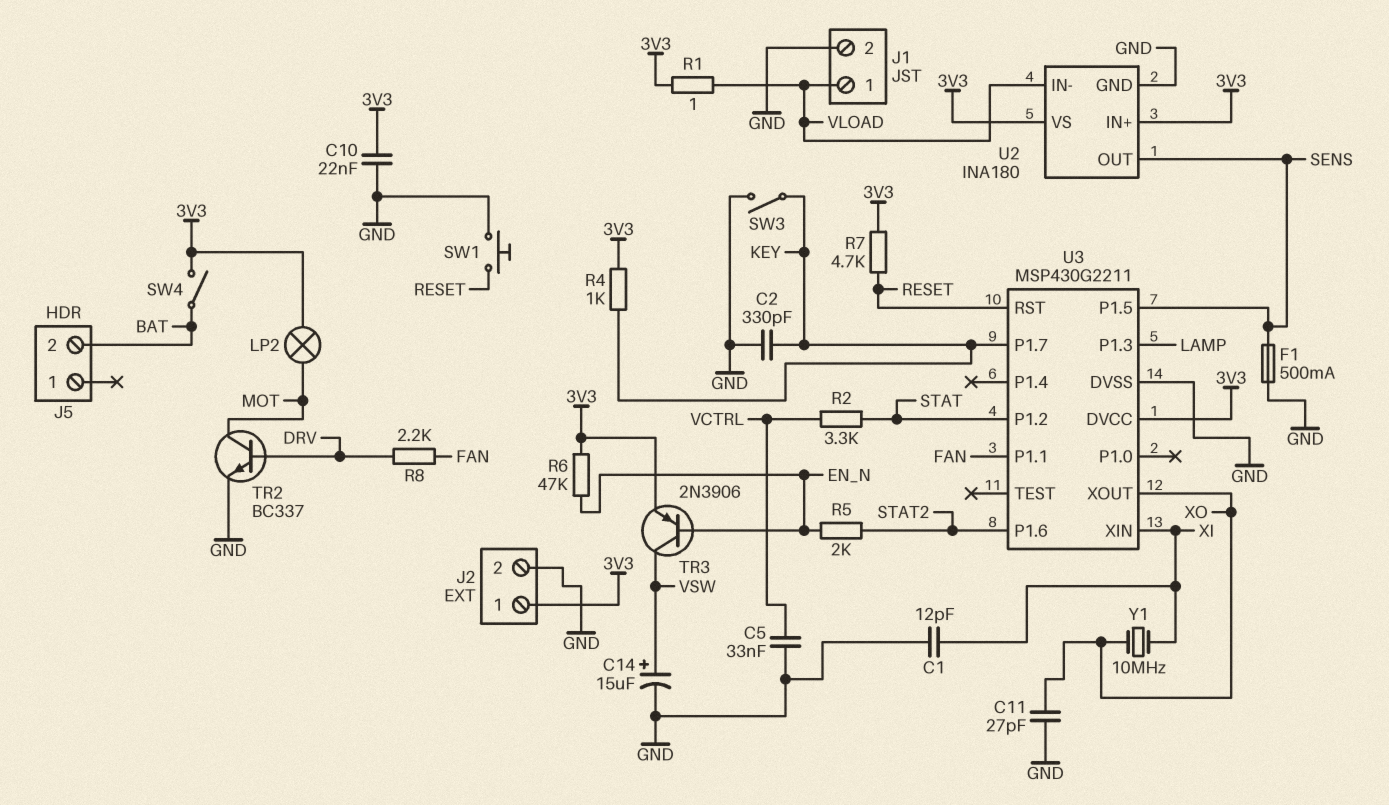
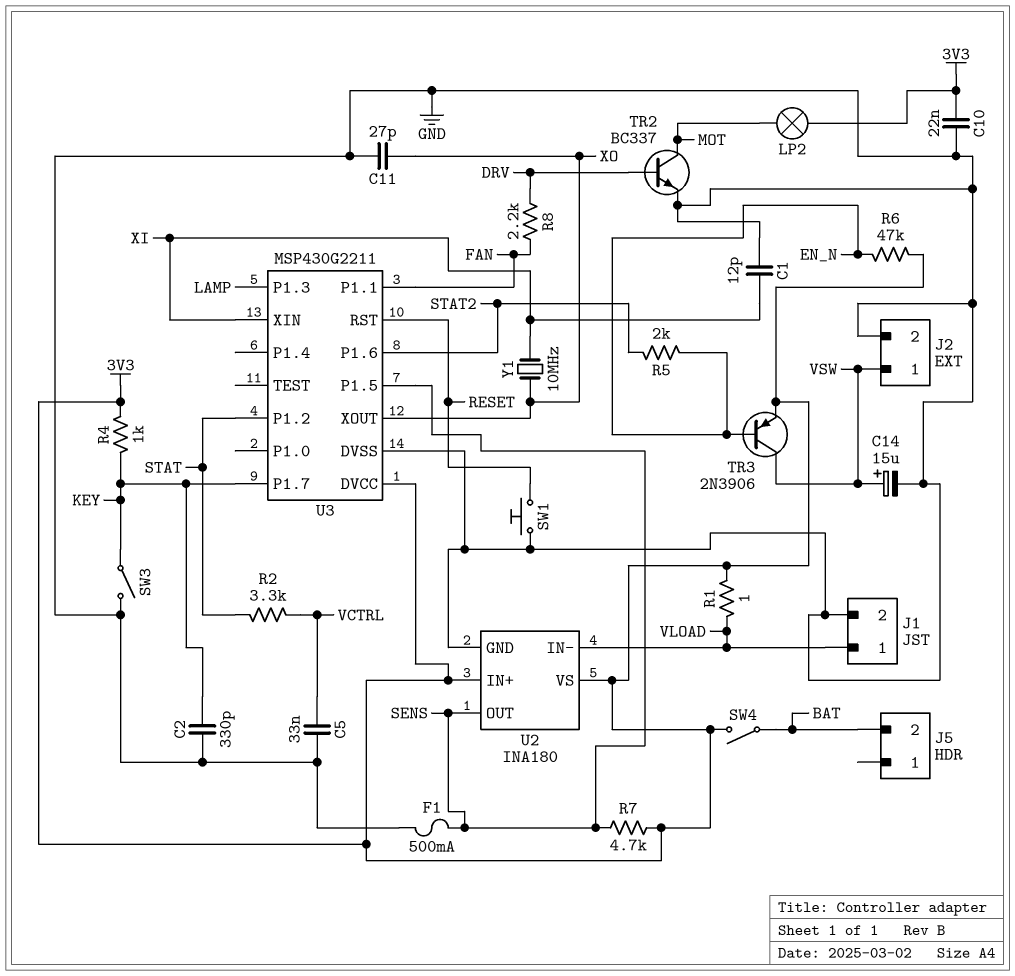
J2 pin 1: 3V3 -> VSW
R7: 4.7k (3V3, RESET) -> 4.7k (3V3, SENS)

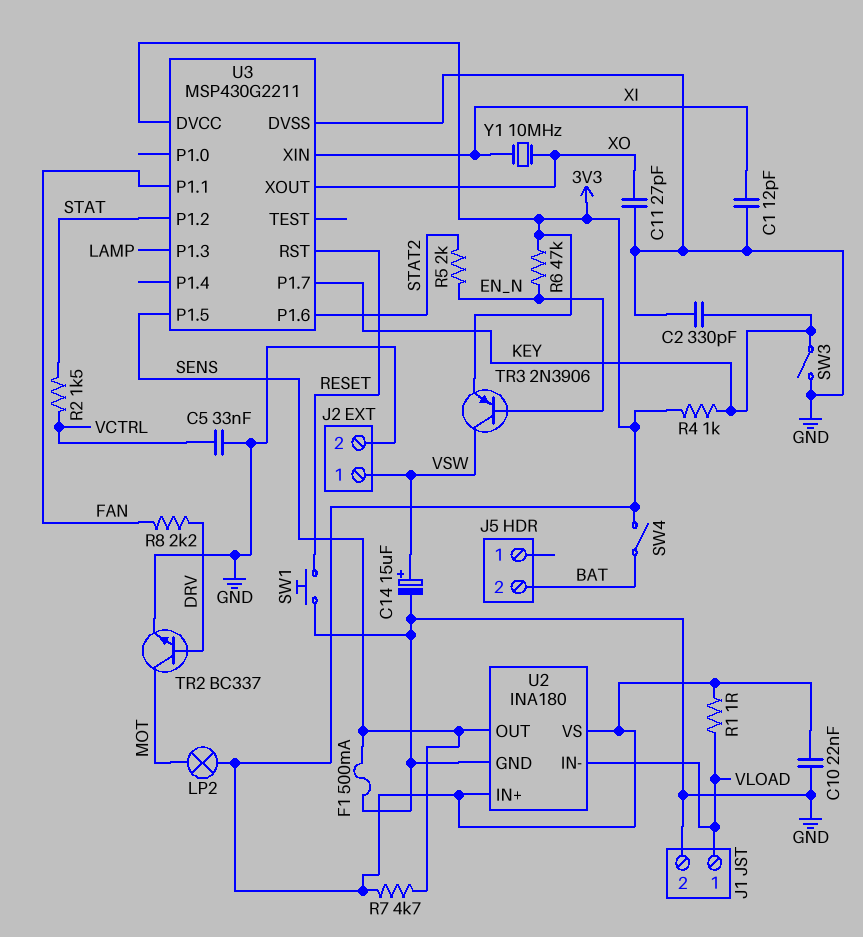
R2: 3.3k (STAT, VCTRL) -> 1.5k (STAT, VCTRL)

